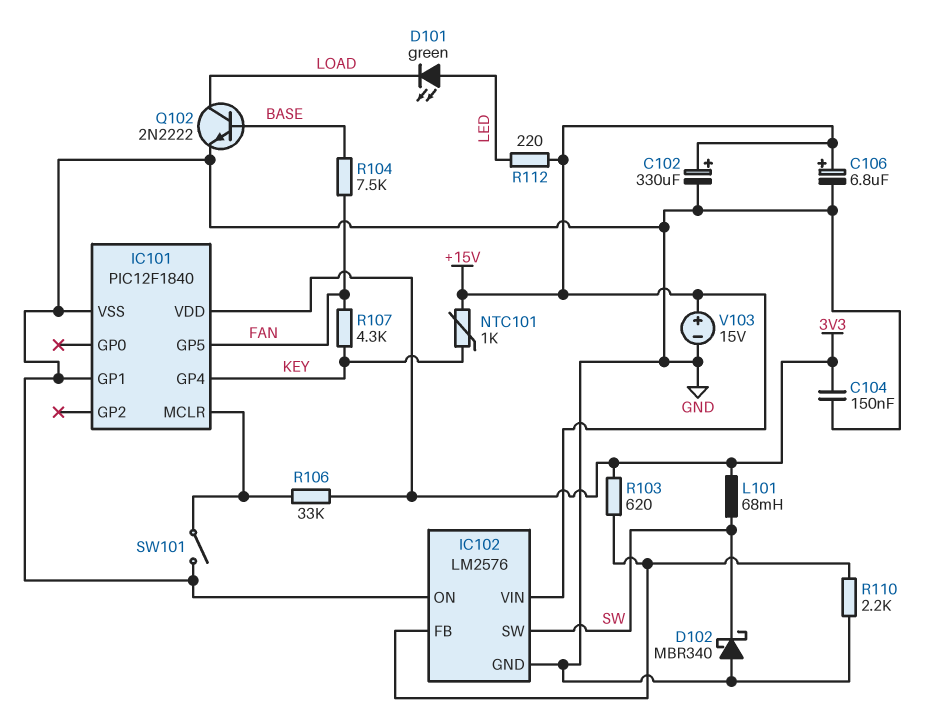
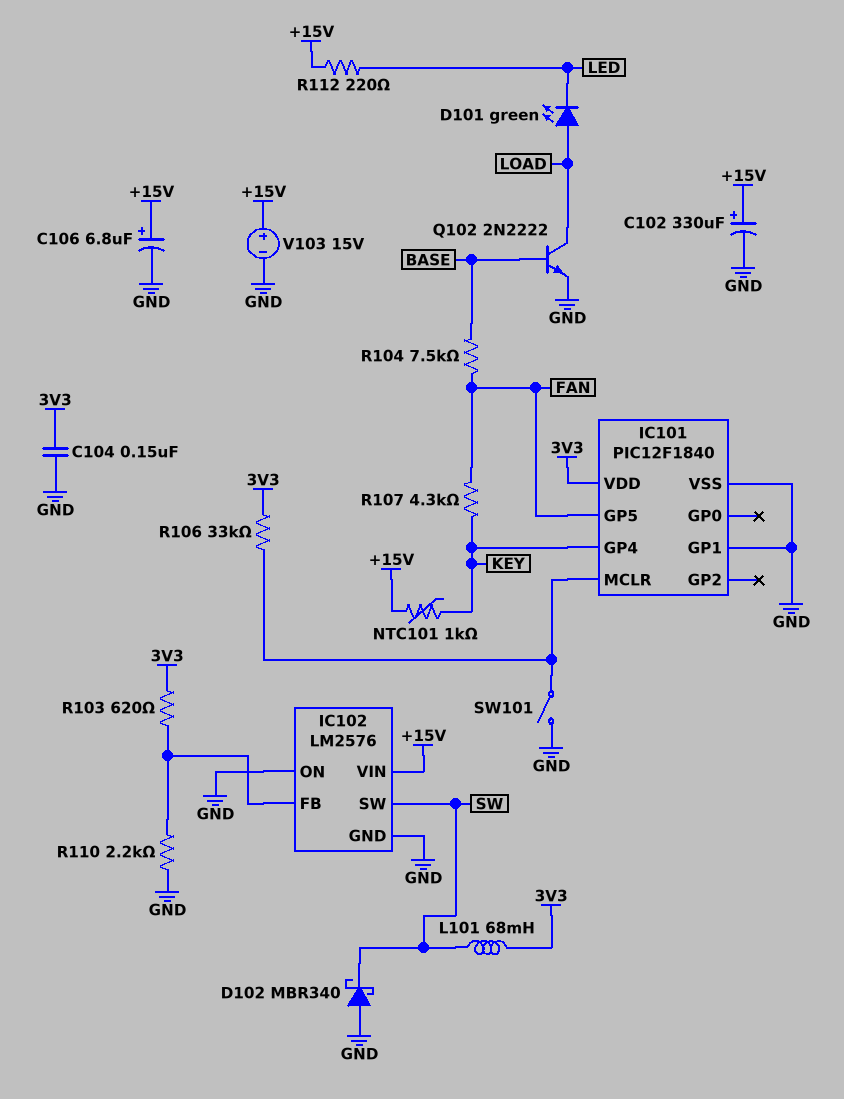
D101: LED green (A LED, K LOAD) -> LED green (A LOAD, K LED)

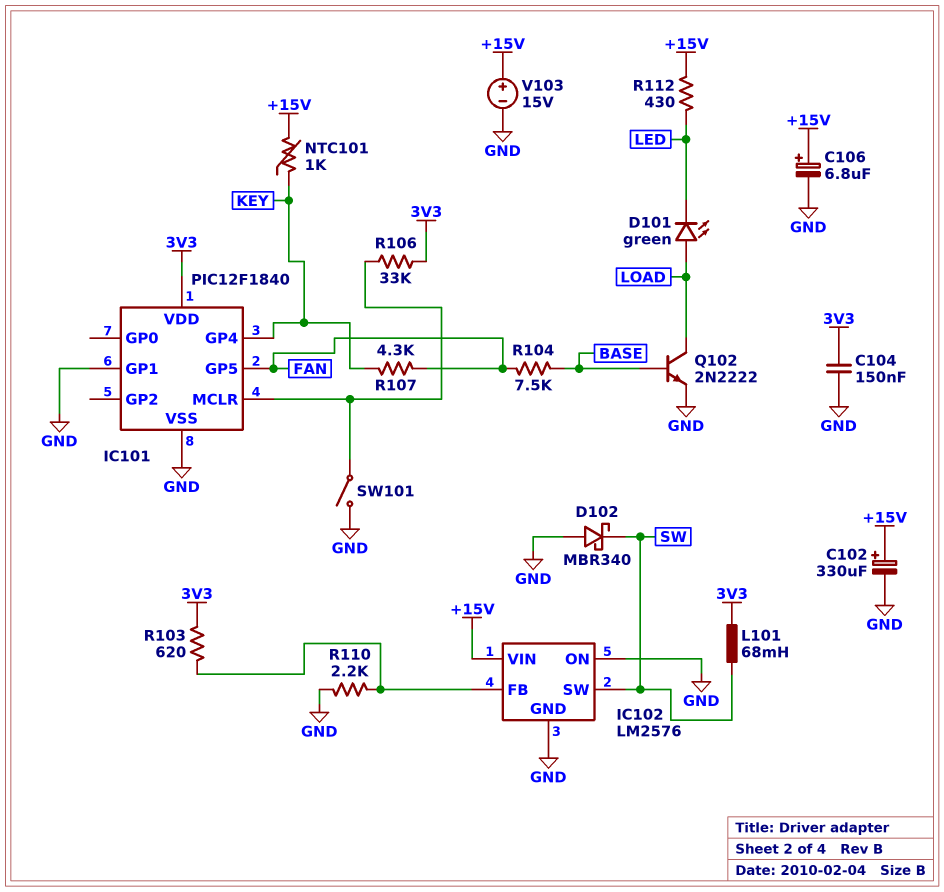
R112: 220 (+15V, LED) -> 430 (+15V, LED)

